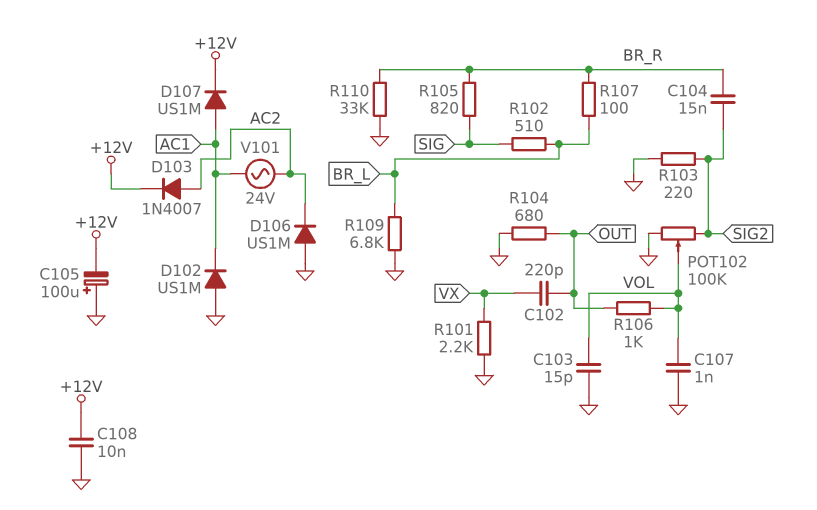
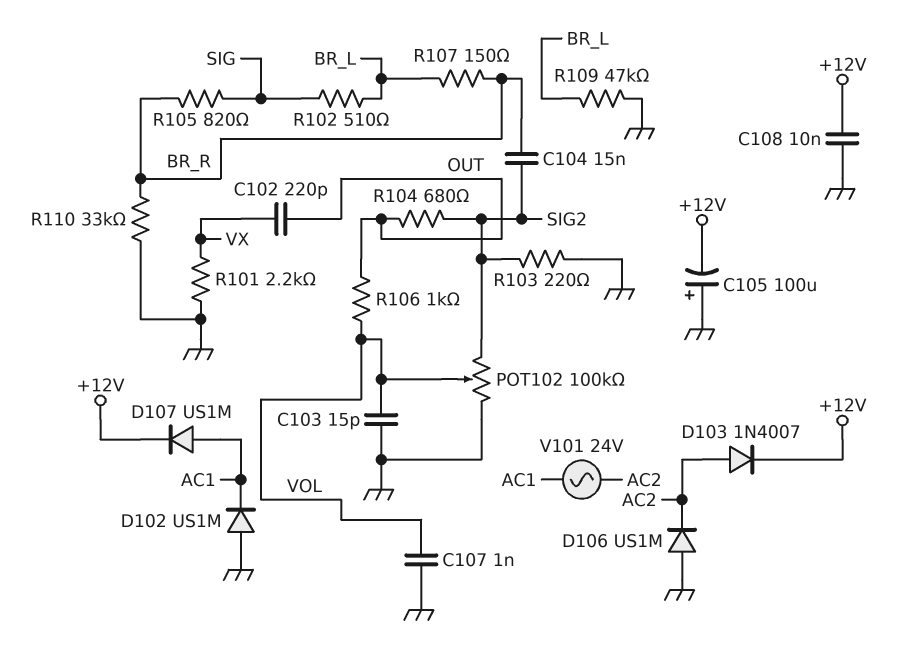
R104: 680 (GND, OUT) -> 680 (OUT, SIG2)
R107: 100 (BR_L, BR_R) -> 150 (BR_L, BR_R)
R109: 6.8k (BR_L, GND) -> 47k (BR_L, GND)

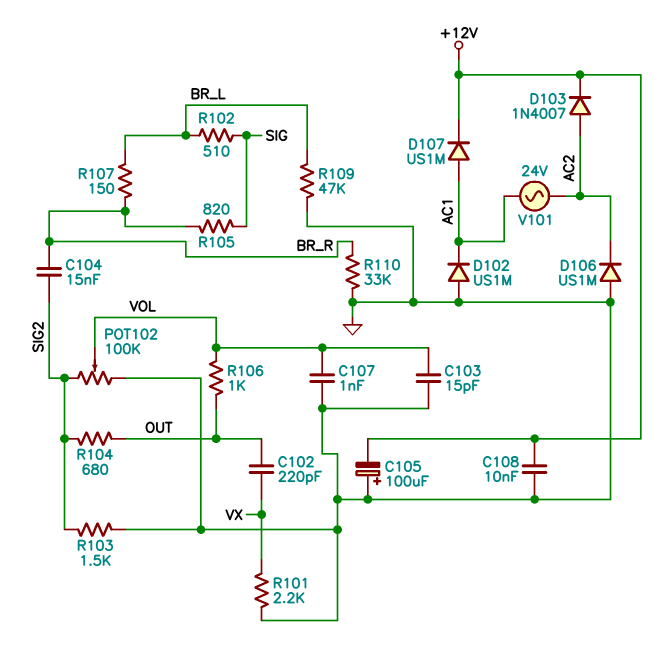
R103: 220 (GND, SIG2) -> 1.5k (GND, SIG2)

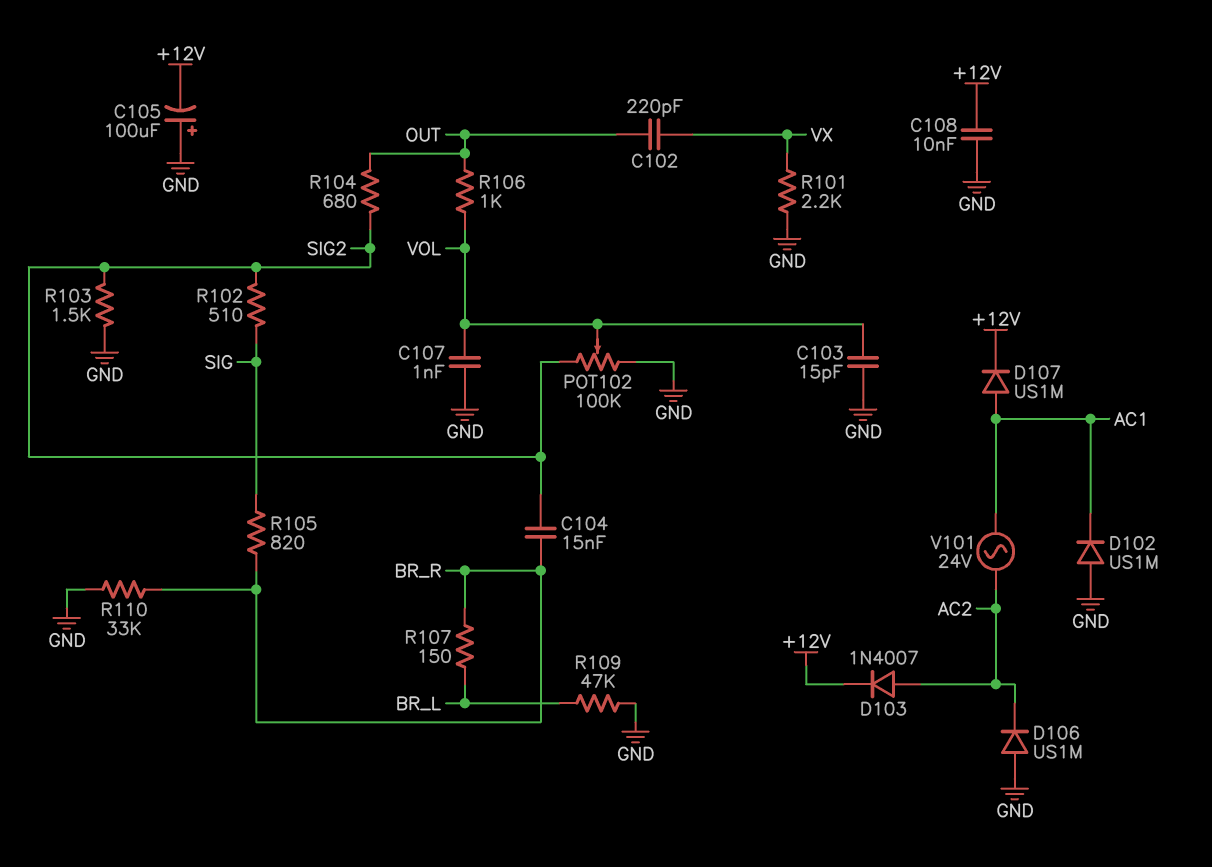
R102: 510 (BR_L, SIG) -> 510 (SIG, SIG2)

